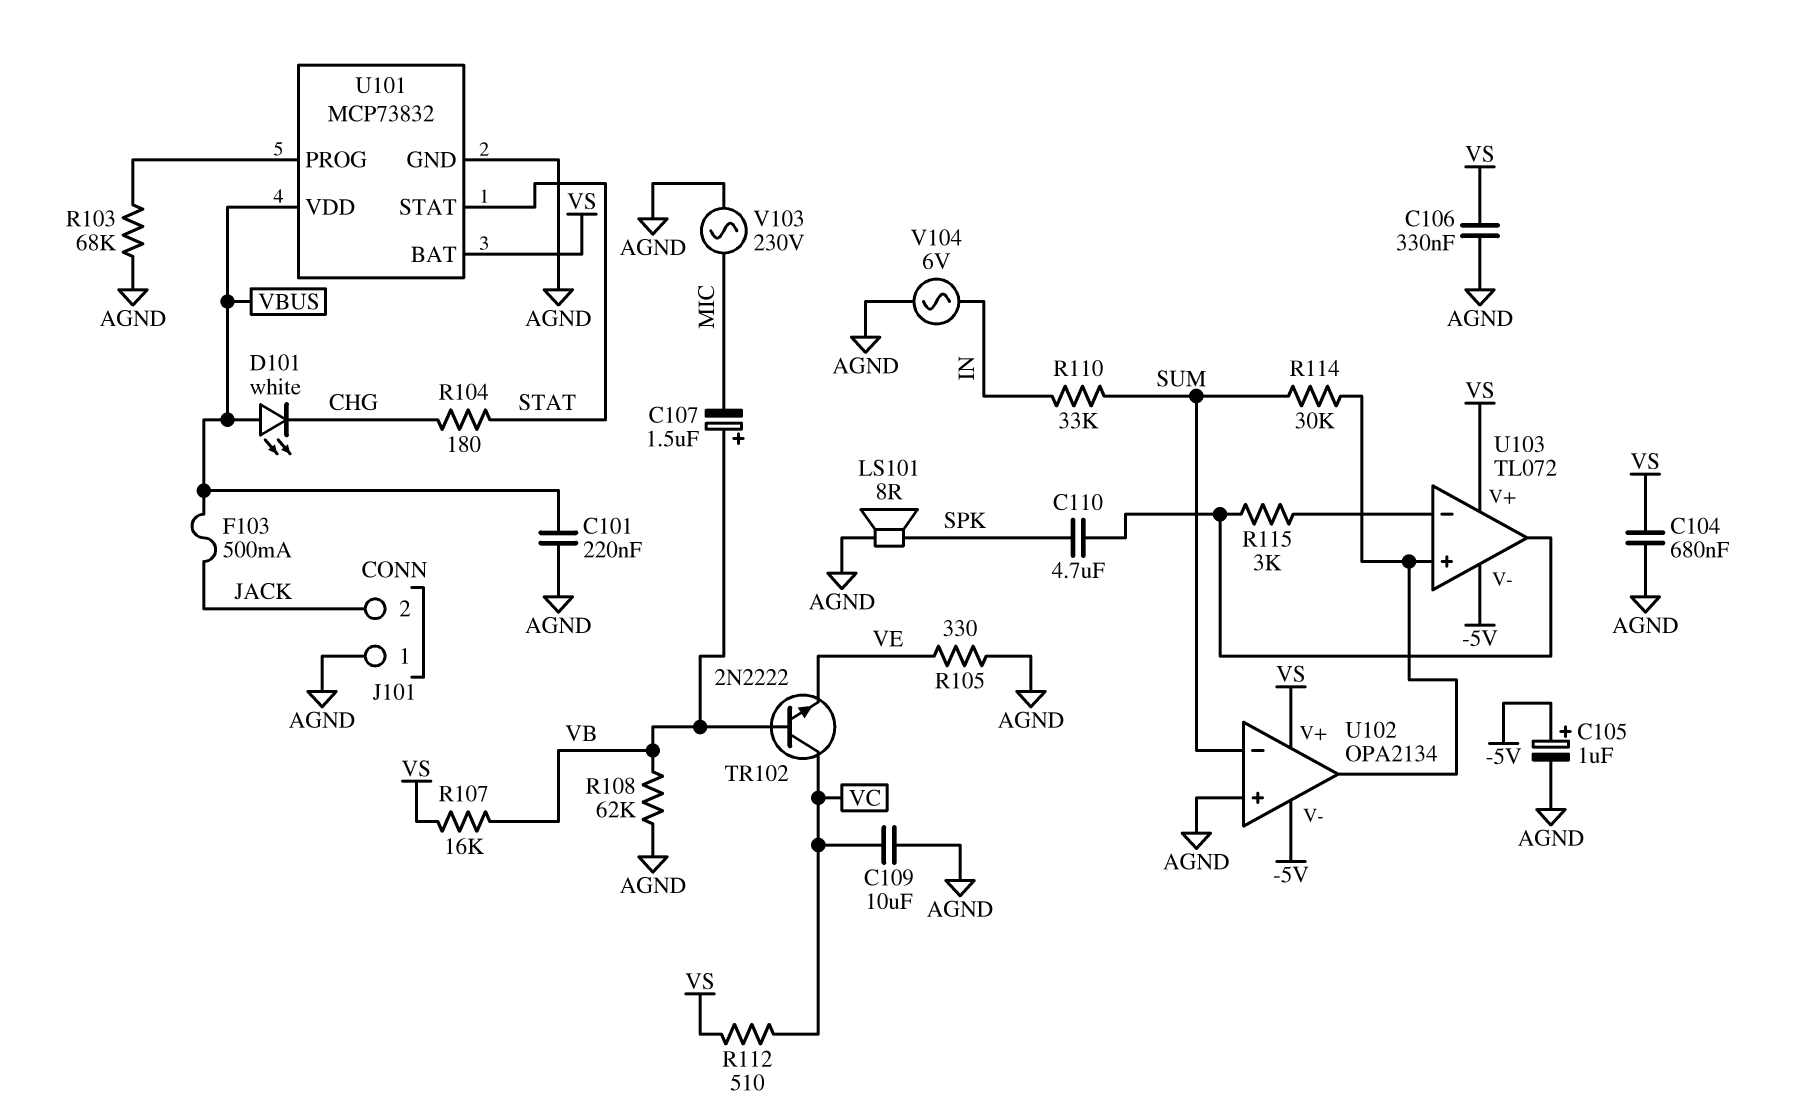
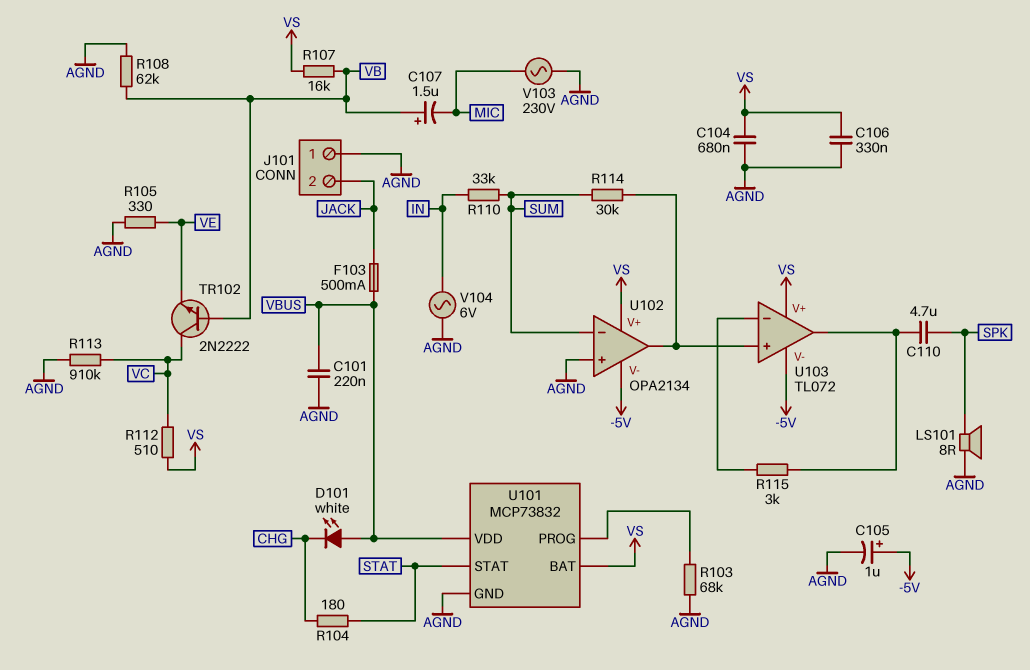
C109: 10uF (AGND, VC) -> none
R113: none -> 910k (AGND, VC)

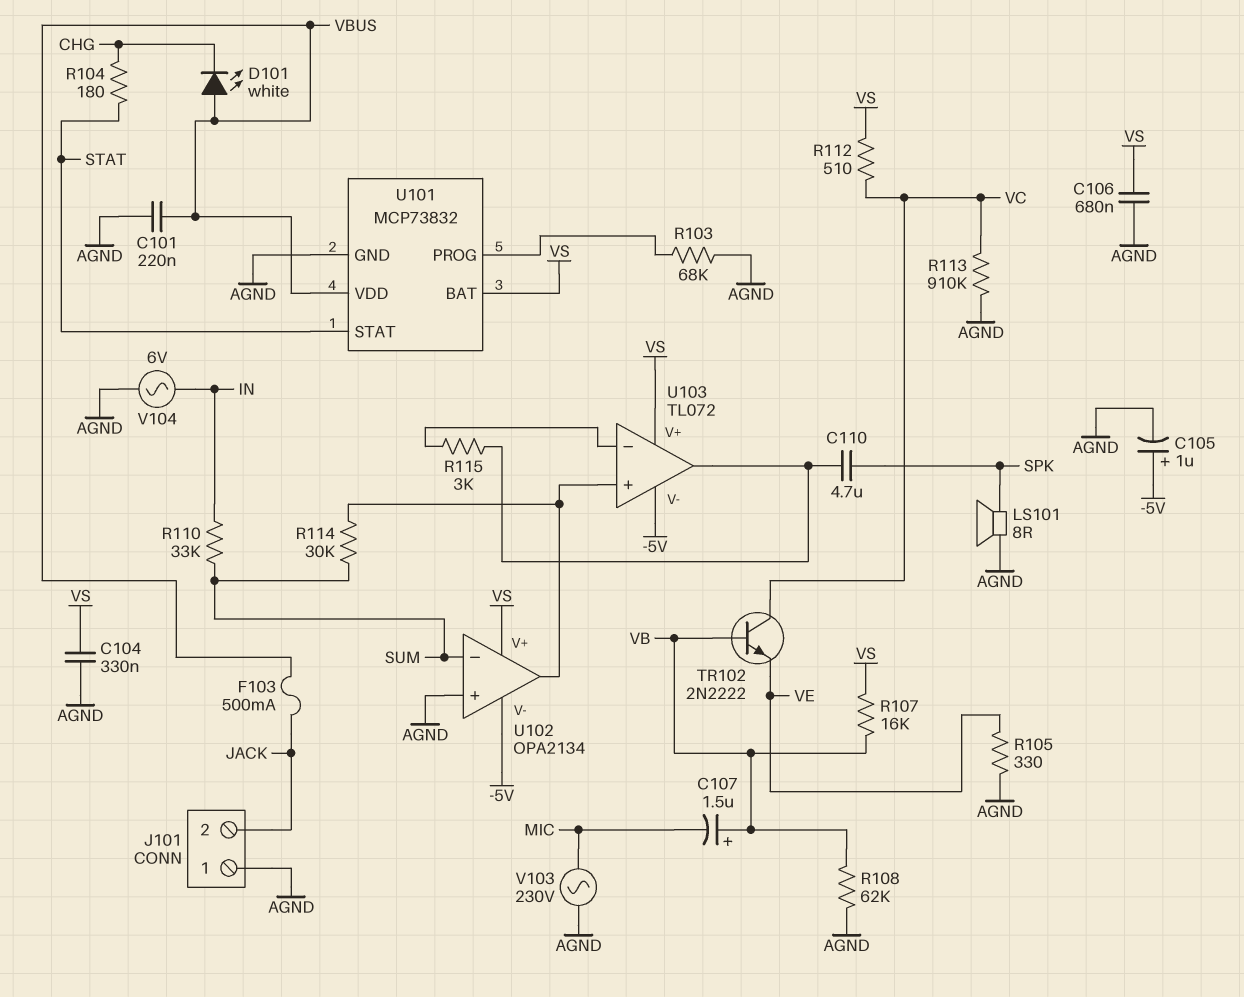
C104: 680nF (AGND, VS) -> 330nF (AGND, VS)
C106: 330nF (AGND, VS) -> 680nF (AGND, VS)

